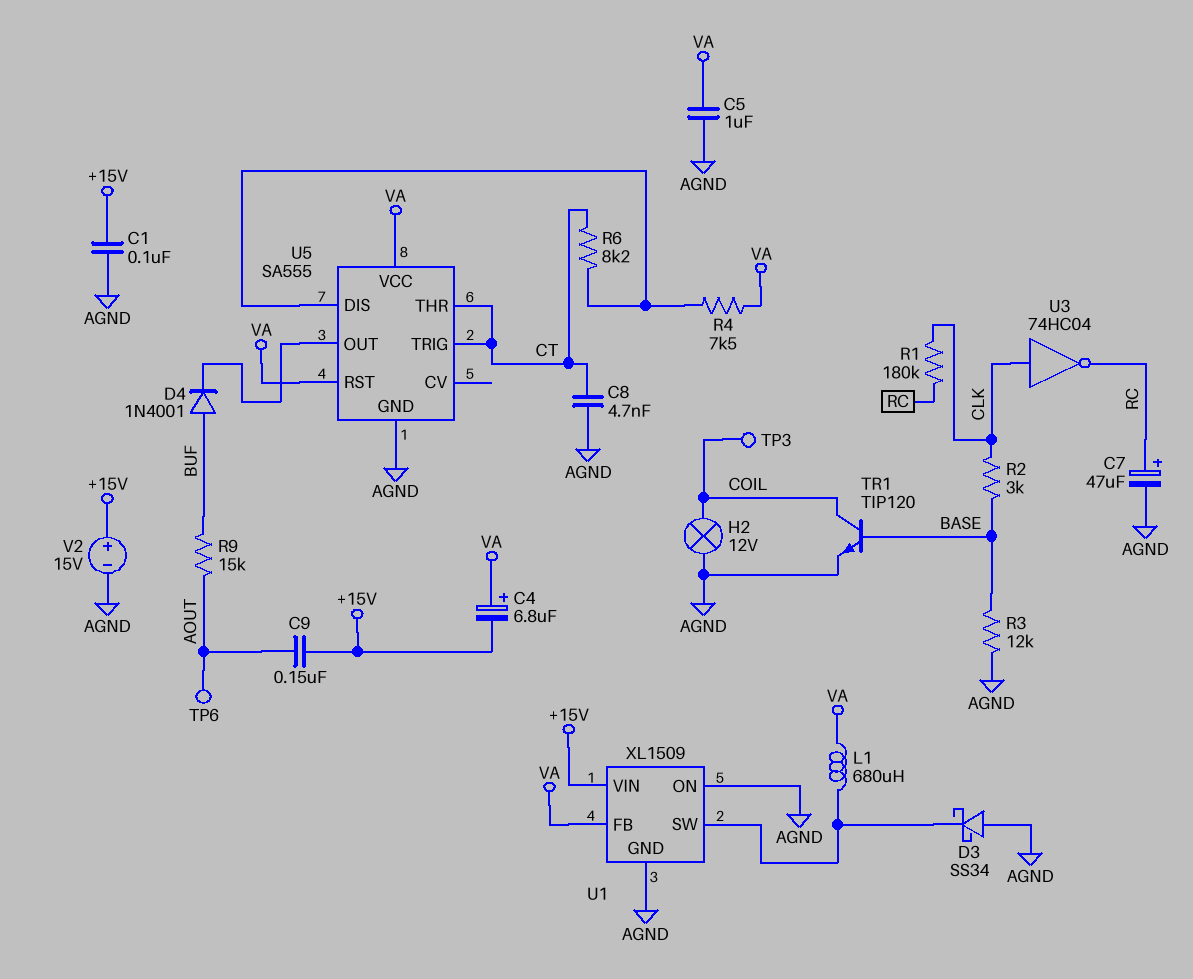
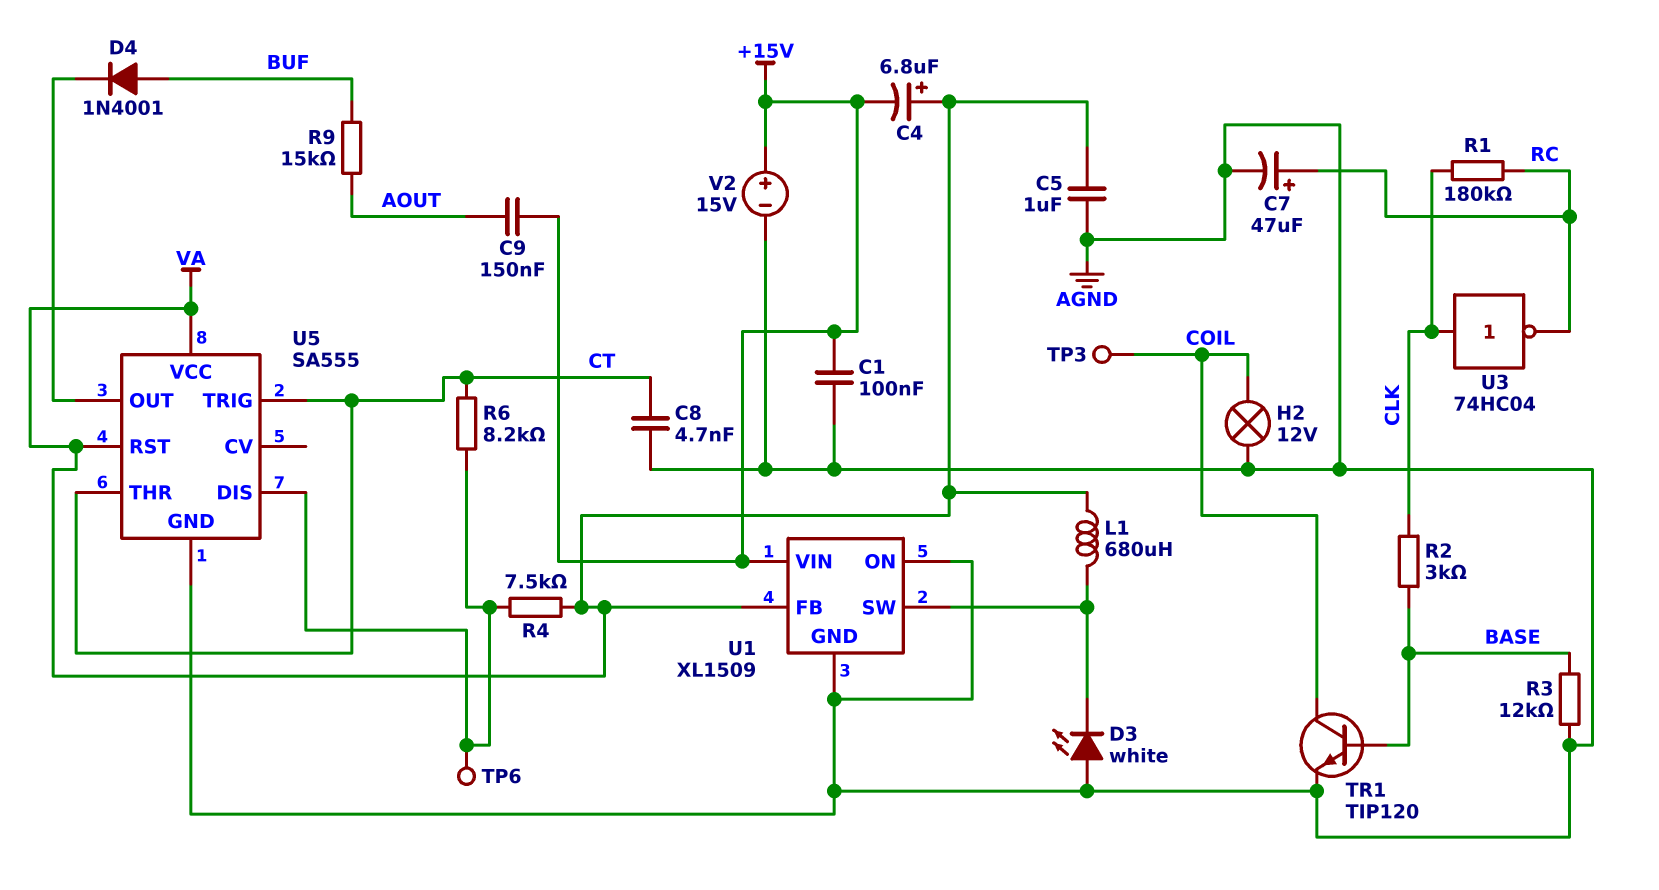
D3: schottky SS34 (A AGND, K U1/SW) -> LED white (A AGND, K U1/SW)
TP6: test point (AOUT) -> test point (U5/DIS)

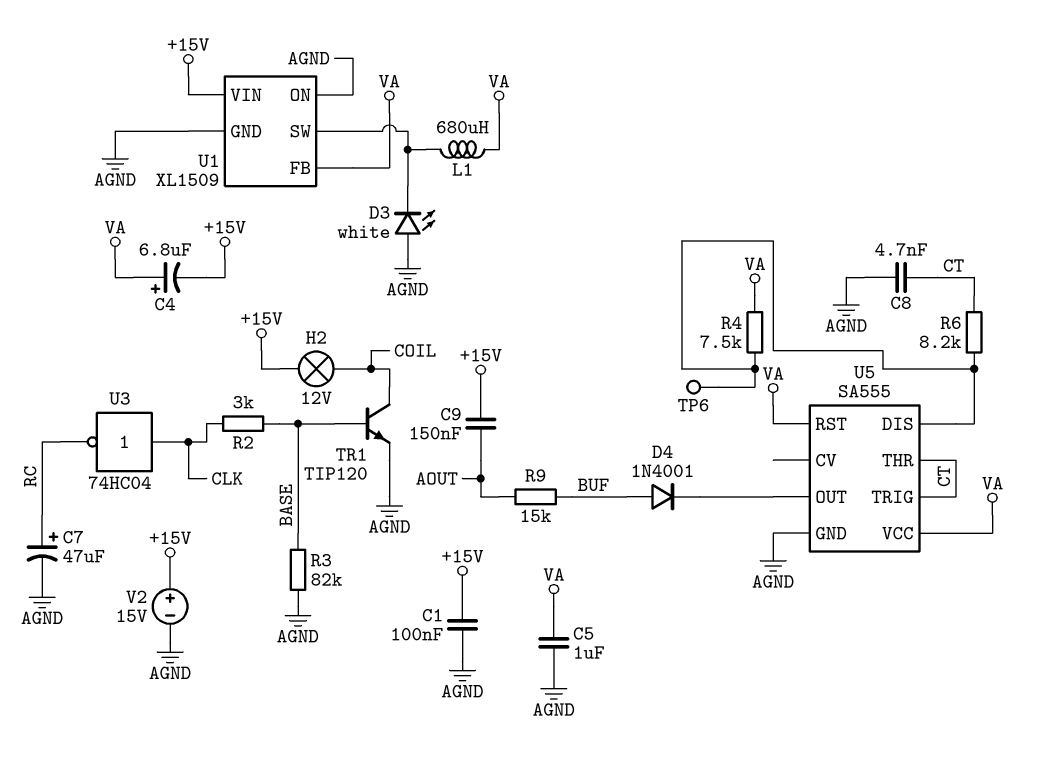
H2: lamp 12V (AGND, COIL) -> lamp 12V (+15V, COIL)
R1: 180k (CLK, RC) -> none
R3: 12k (AGND, BASE) -> 82k (AGND, BASE)
TP3: test point (COIL) -> none

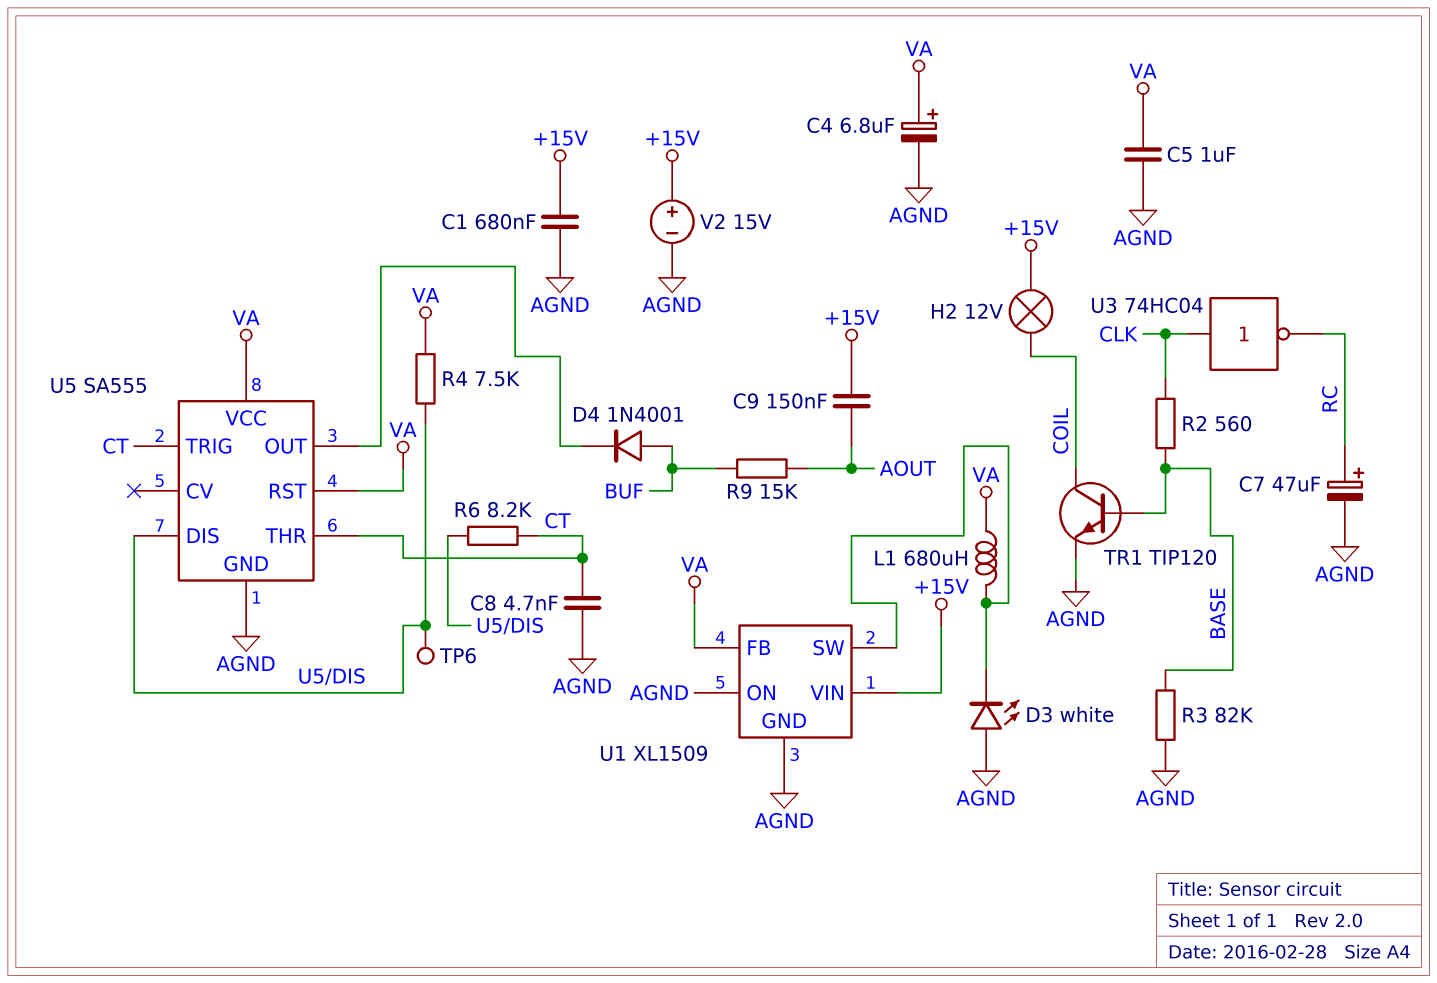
C1: 100nF (+15V, AGND) -> 680nF (+15V, AGND)
C4: 6.8uF (plus VA, minus +15V) -> 6.8uF (plus VA, minus AGND)
R2: 3k (BASE, CLK) -> 560 (BASE, CLK)

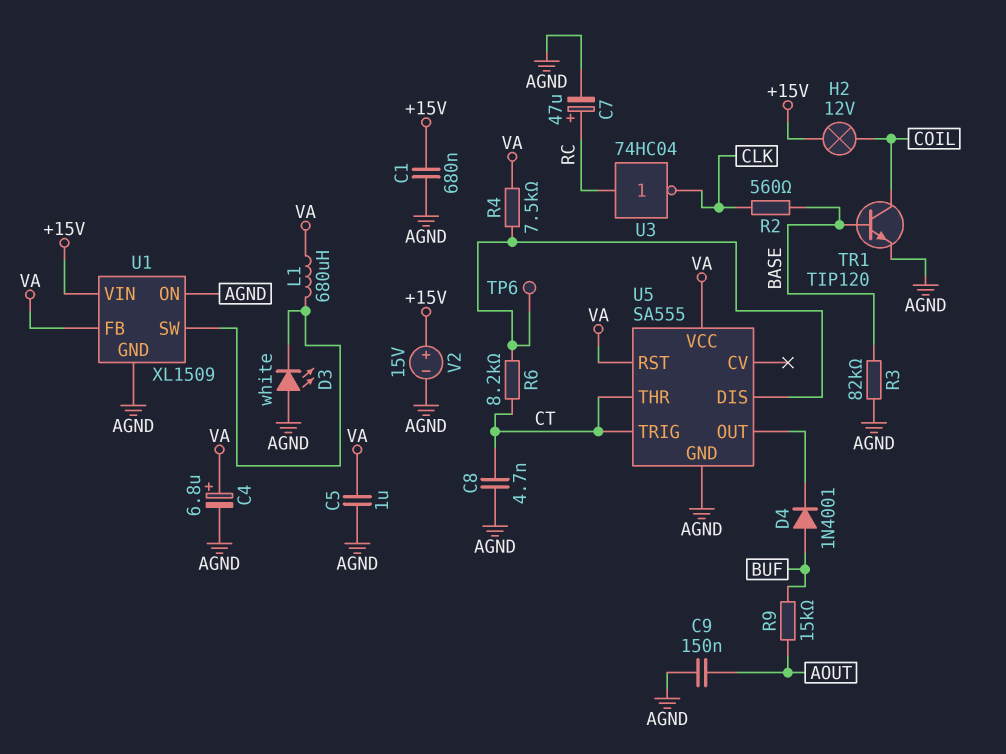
C9: 150nF (+15V, AOUT) -> 150nF (AGND, AOUT)
U3: NOT 74HC04 (in CLK, out RC) -> NOT 74HC04 (in RC, out CLK)

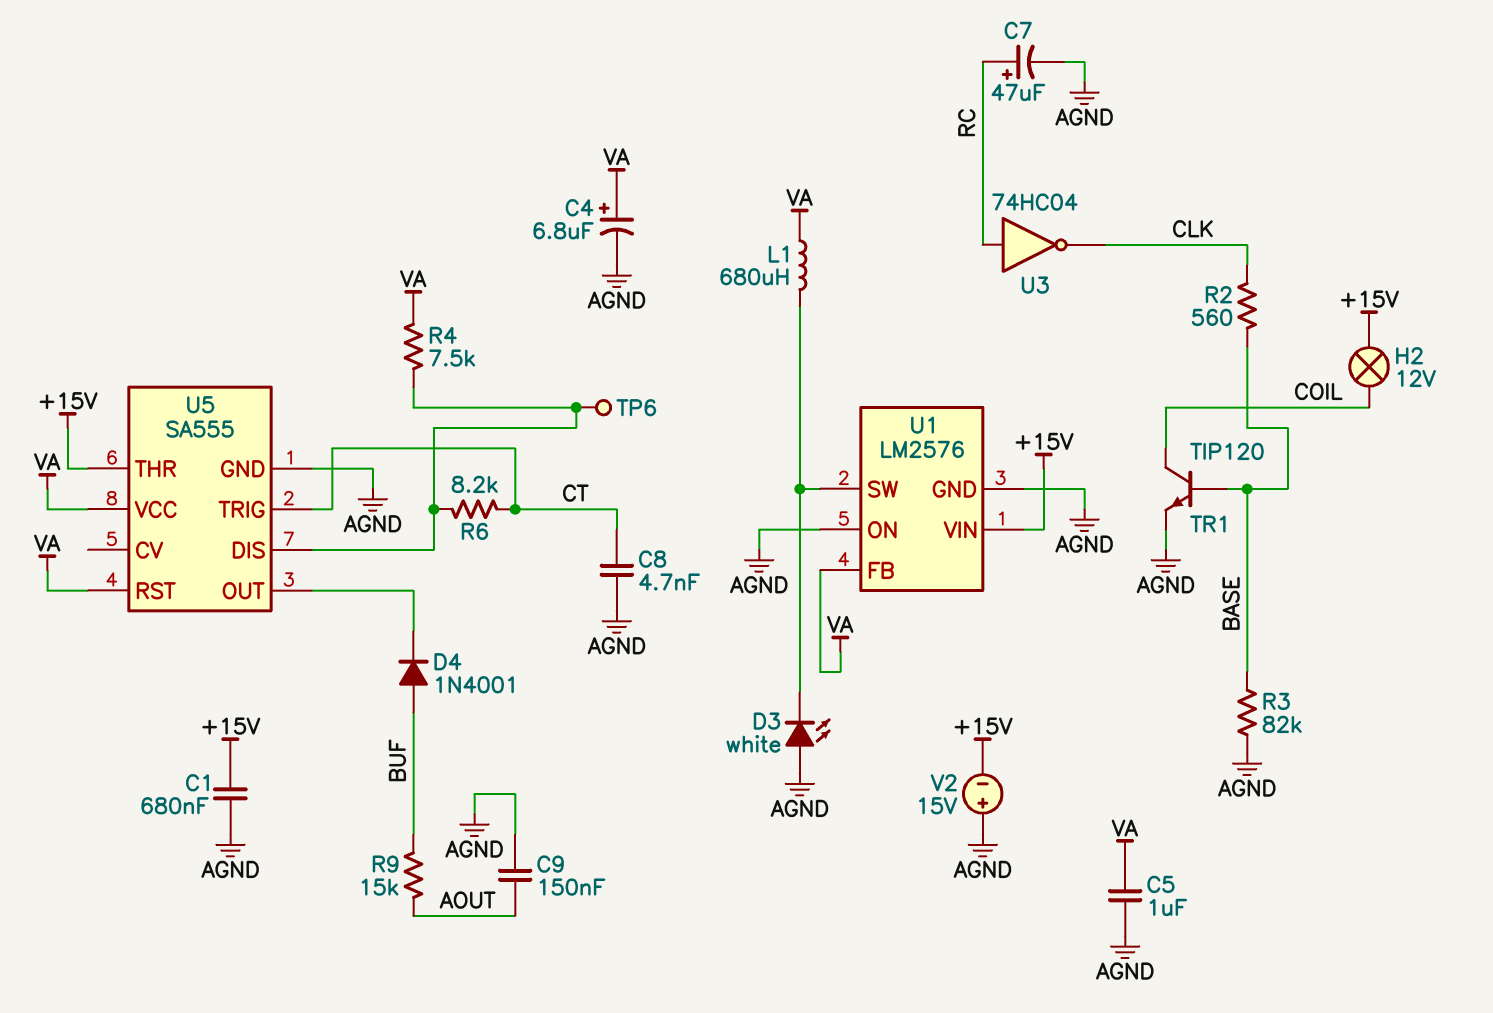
U1: XL1509 -> LM2576
U5 pin THR: CT -> +15V
V2: 15V (plus +15V, minus AGND) -> 15V (plus AGND, minus +15V)

